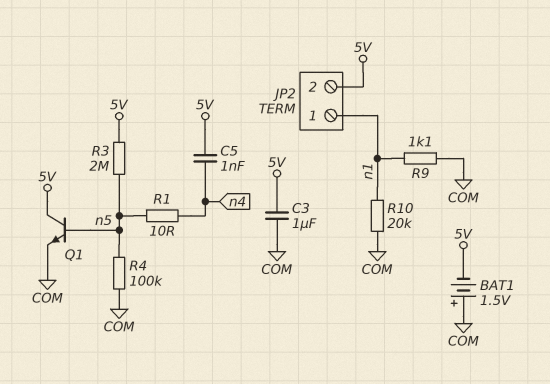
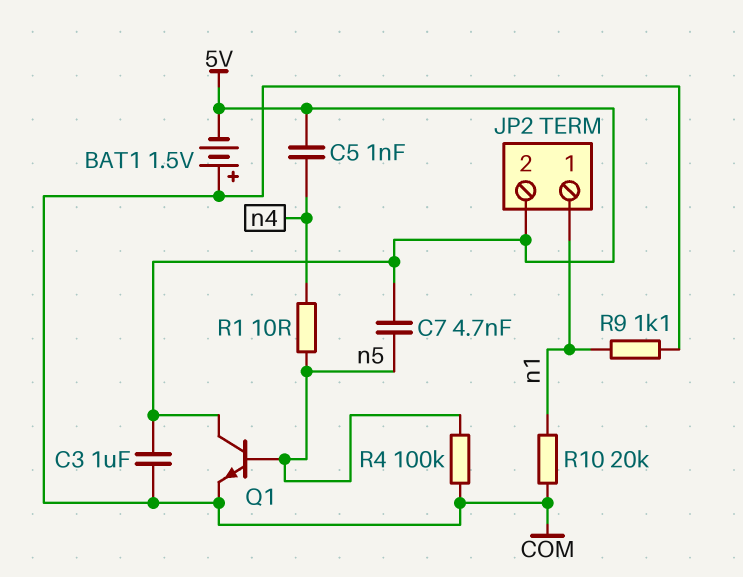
C7: none -> 4.7nF (5V, n5)
R3: 2M (5V, n5) -> none

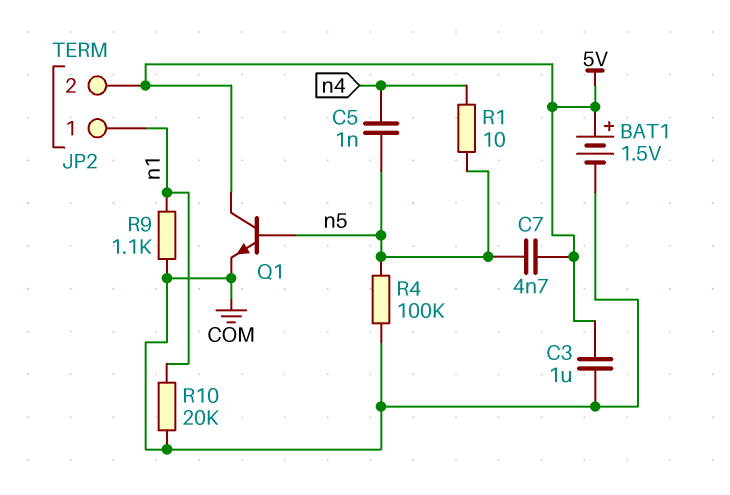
BAT1: 1.5V (plus COM, minus 5V) -> 1.5V (plus 5V, minus COM)
C5: 1nF (5V, n4) -> 1nF (n4, n5)

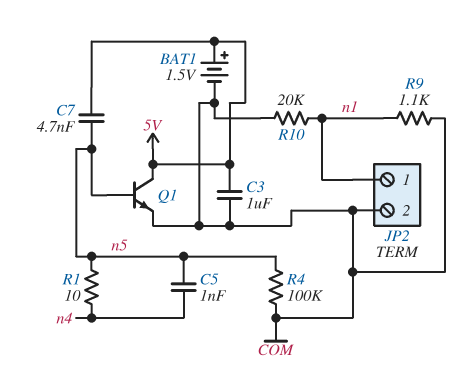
JP2 pin 2: 5V -> COM

